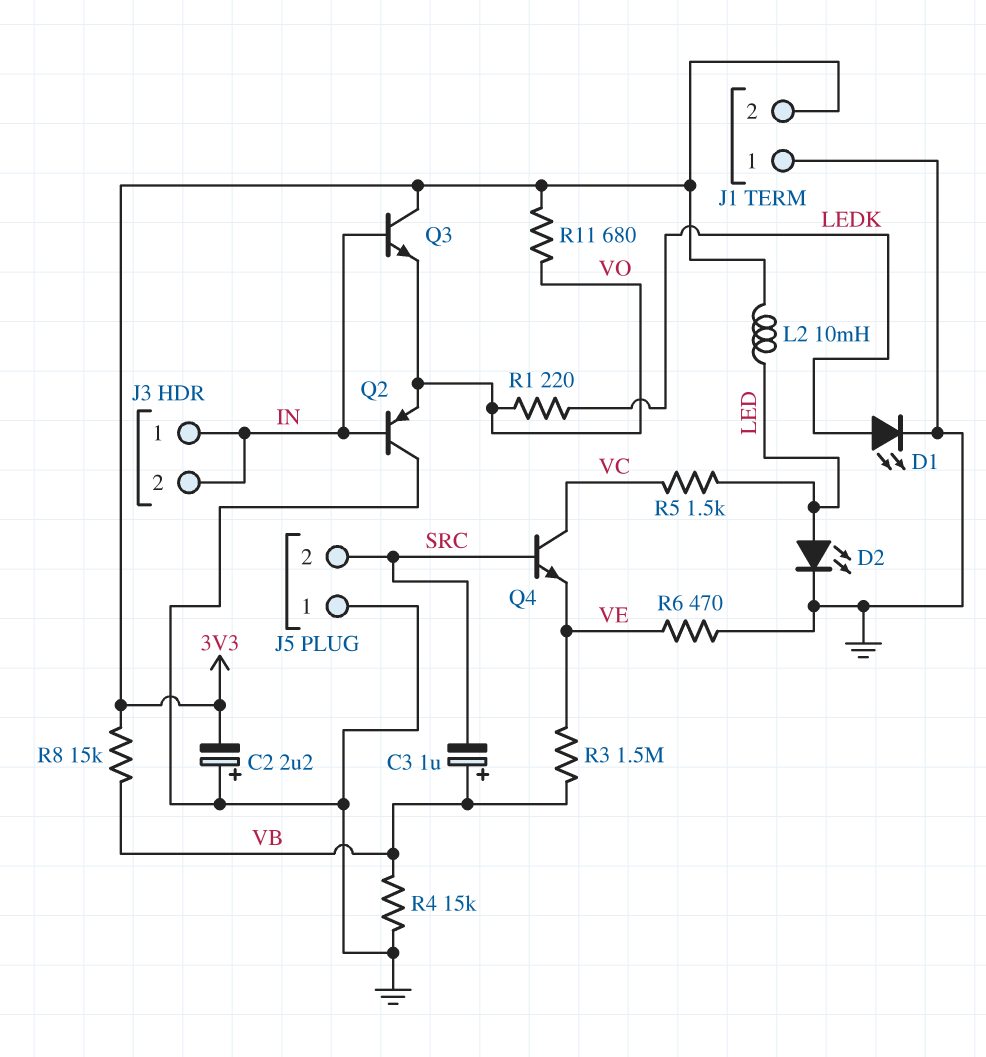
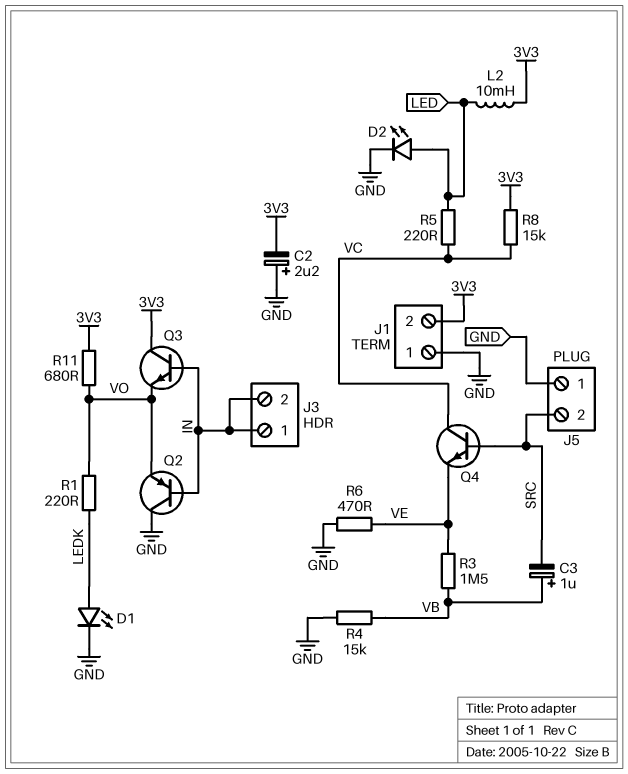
R5: 1.5k (LED, VC) -> 220 (LED, VC)
R8: 15k (3V3, VB) -> 15k (3V3, VC)

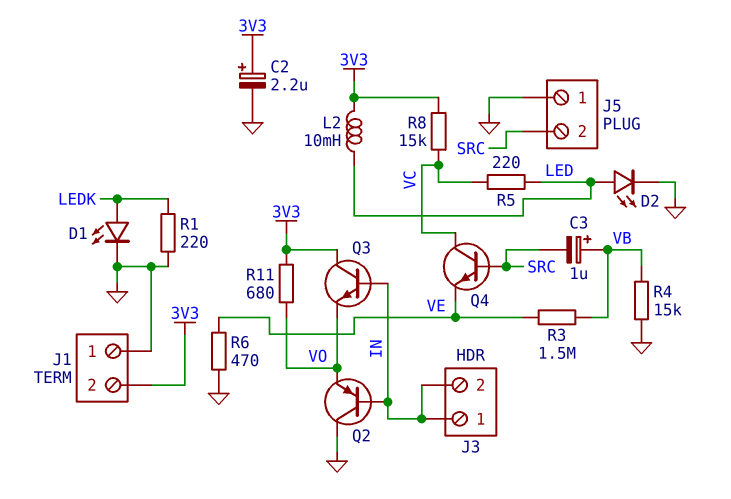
C2: 2.2uF (plus GND, minus 3V3) -> 2.2uF (plus 3V3, minus GND)
R1: 220 (LEDK, VO) -> 220 (GND, LEDK)

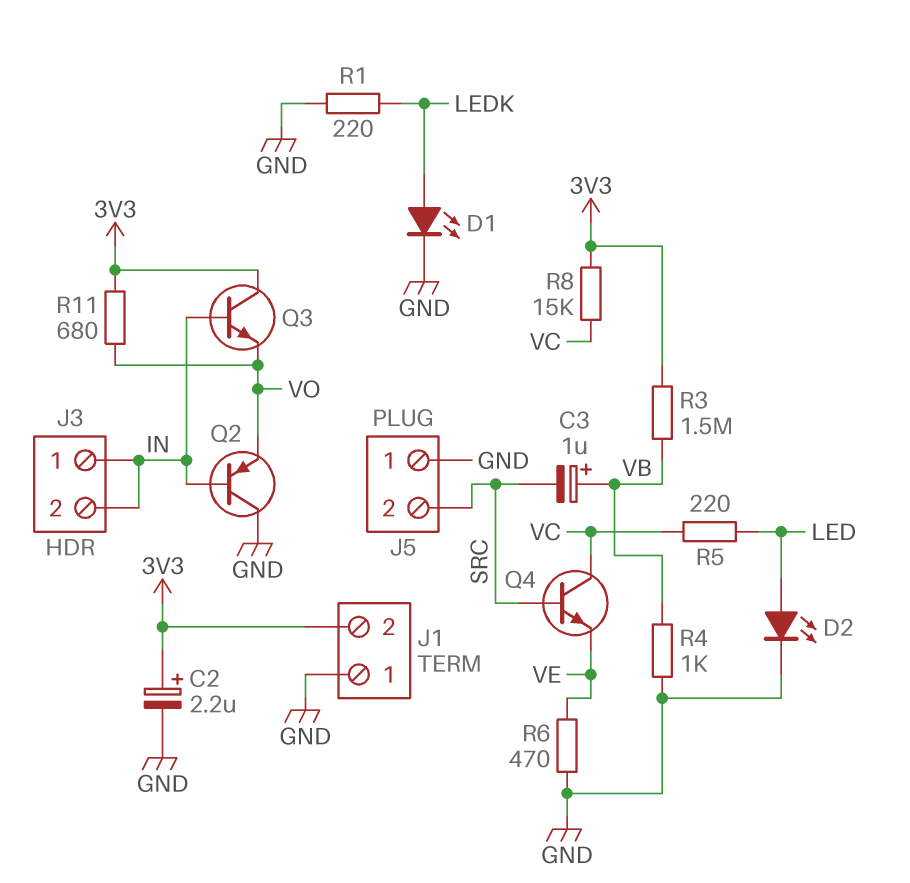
L2: 10mH (3V3, LED) -> none
R3: 1.5M (VB, VE) -> 1.5M (3V3, VB)
R4: 15k (GND, VB) -> 1k (GND, VB)

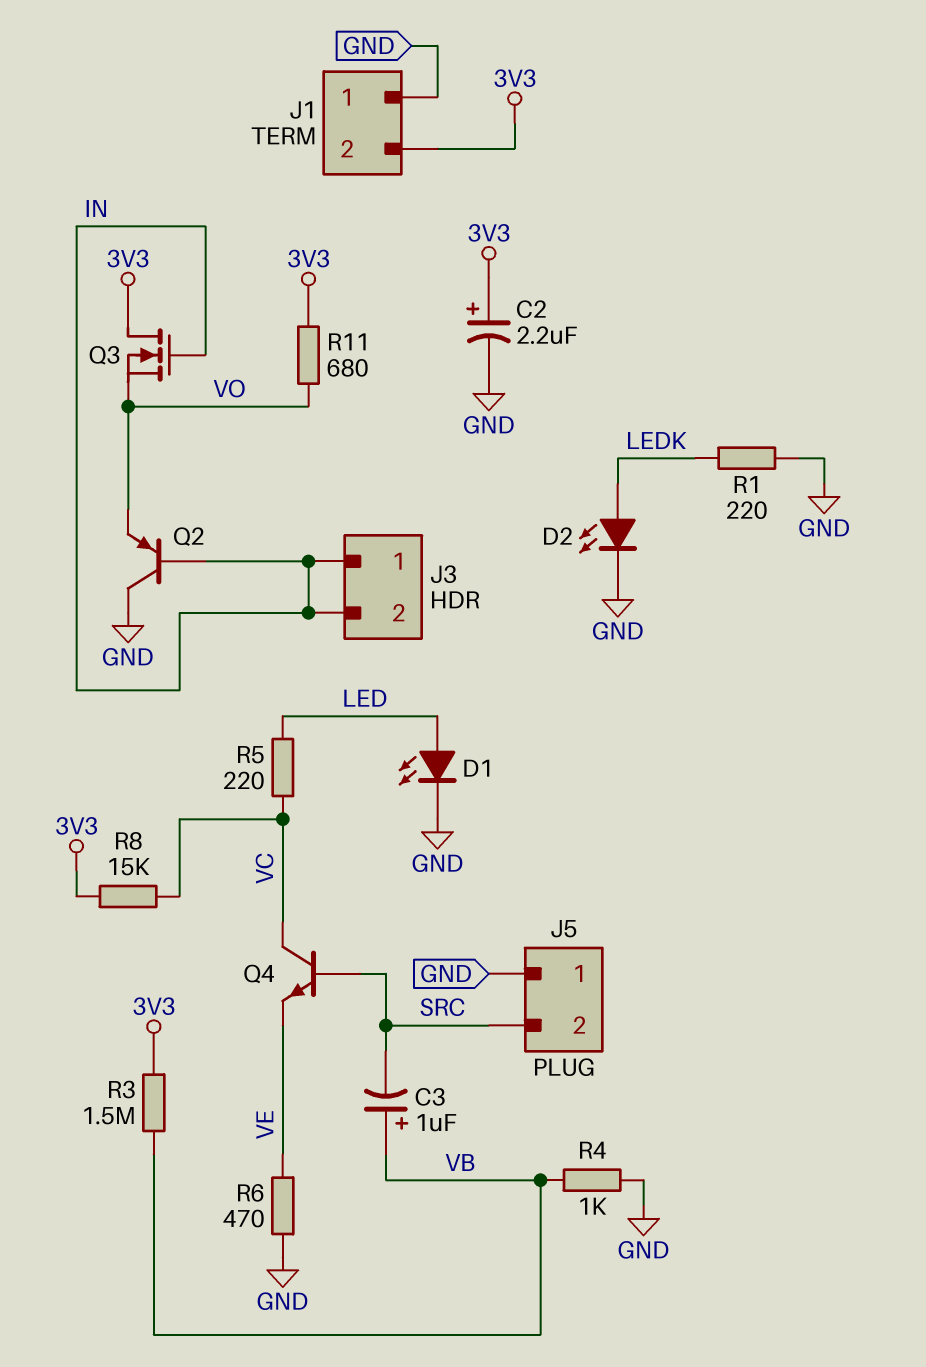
D1: LED (A LEDK, K GND) -> LED (A LED, K GND)
D2: LED (A LED, K GND) -> LED (A LEDK, K GND)
Q3: NPN (B IN, C 3V3, E VO) -> NMOS (G IN, D 3V3, S VO)

